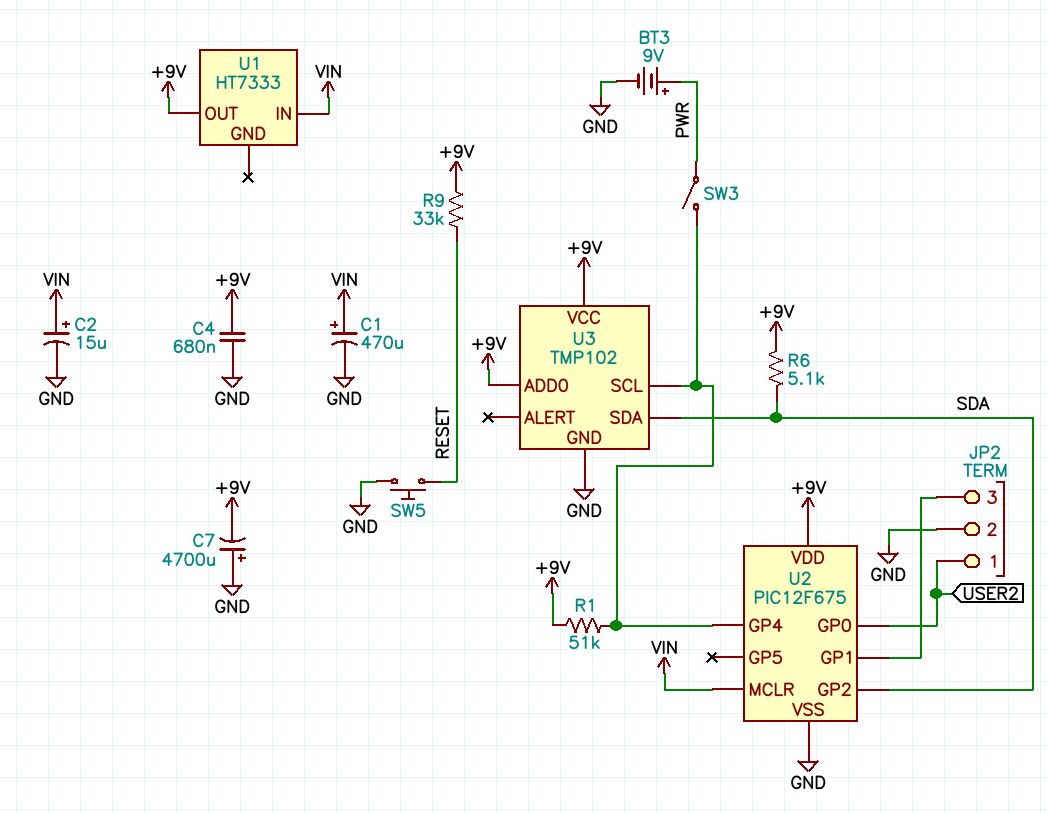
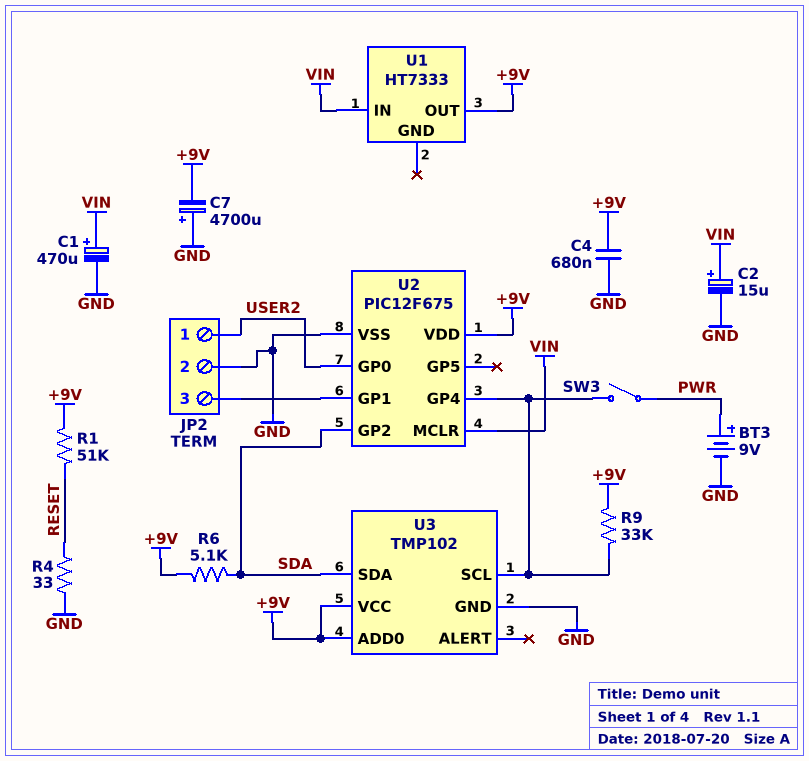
R1: 51k (+9V, U2/GP4) -> 51k (+9V, RESET)
R4: none -> 33 (GND, RESET)
R9: 33k (+9V, RESET) -> 33k (+9V, U2/GP4)
SW5: button (GND, RESET) -> none

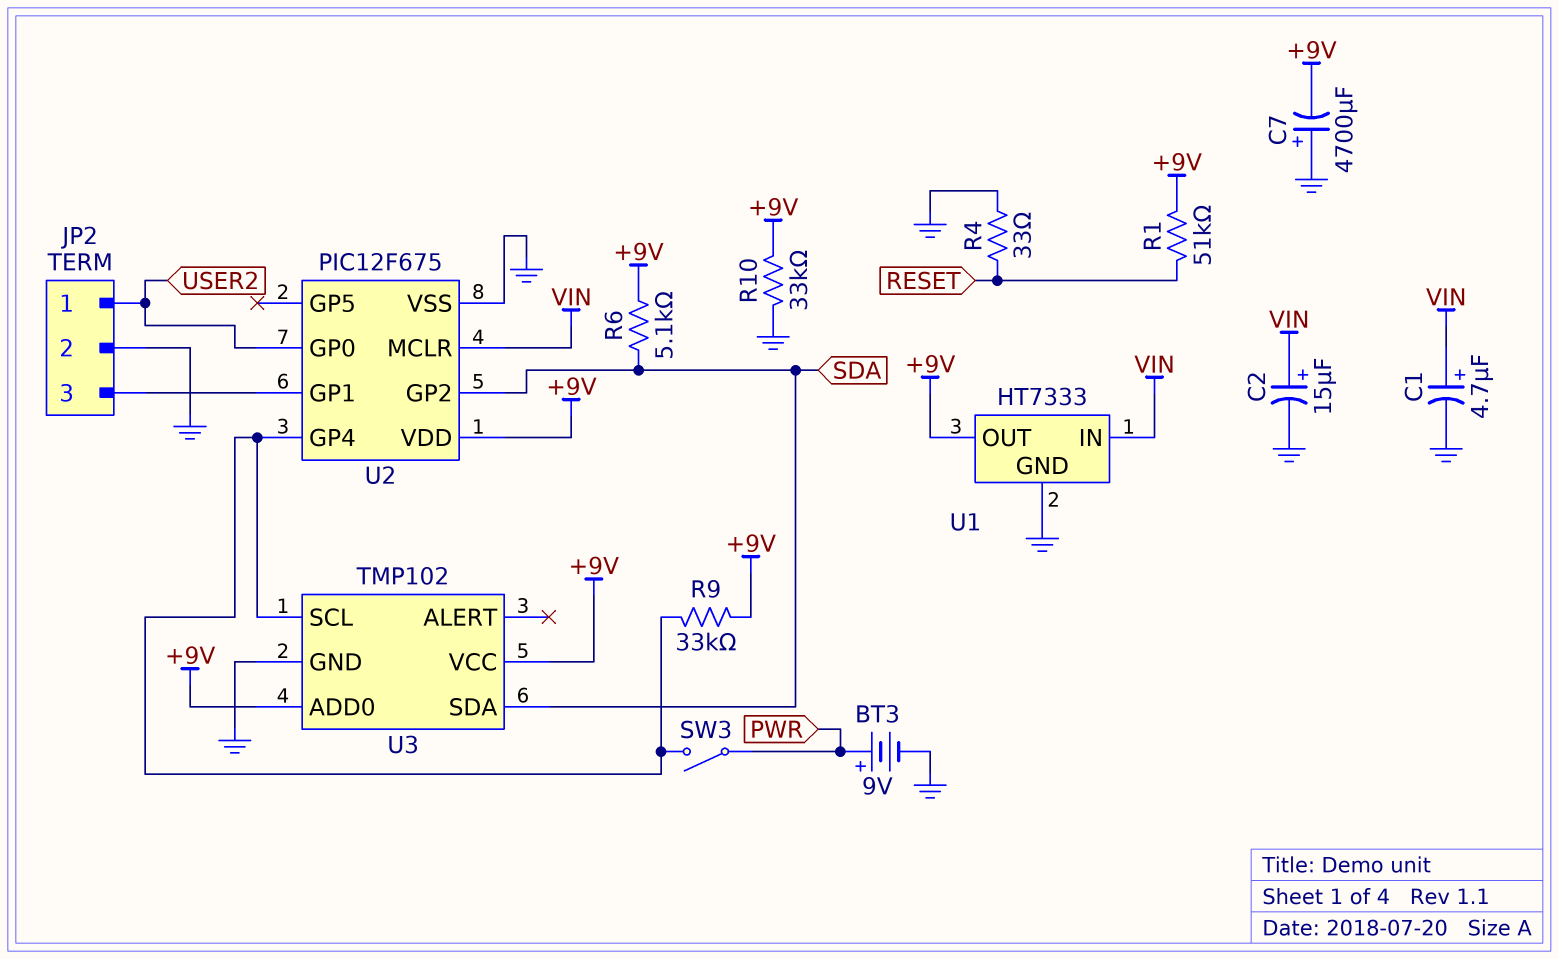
C1: 470uF (plus VIN, minus GND) -> 4.7uF (plus VIN, minus GND)
C4: 680nF (+9V, GND) -> none
R10: none -> 33k (+9V, GND)
U1 pin GND: none -> GND

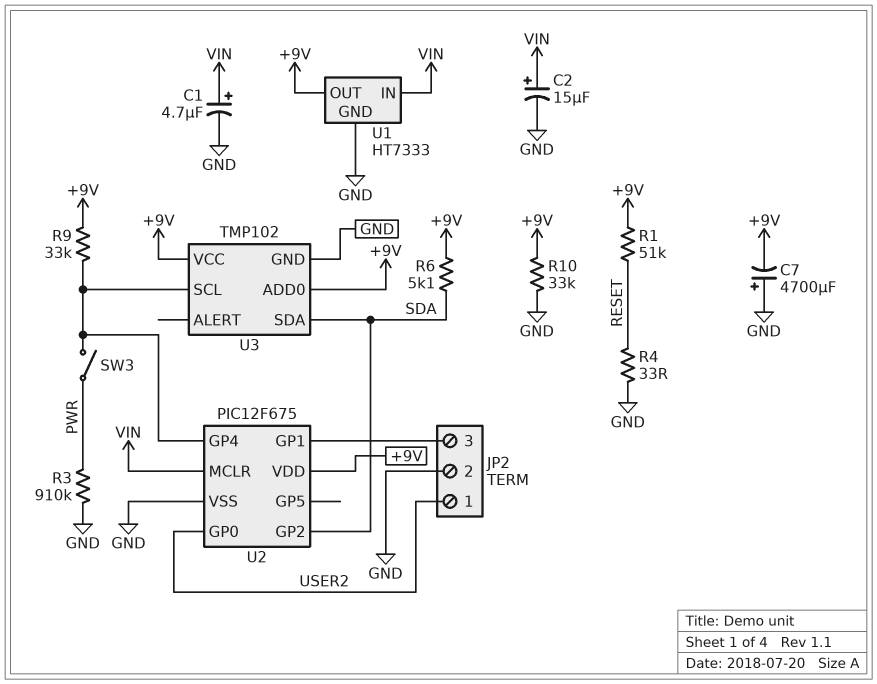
BT3: 9V (plus PWR, minus GND) -> none
R3: none -> 910k (GND, PWR)

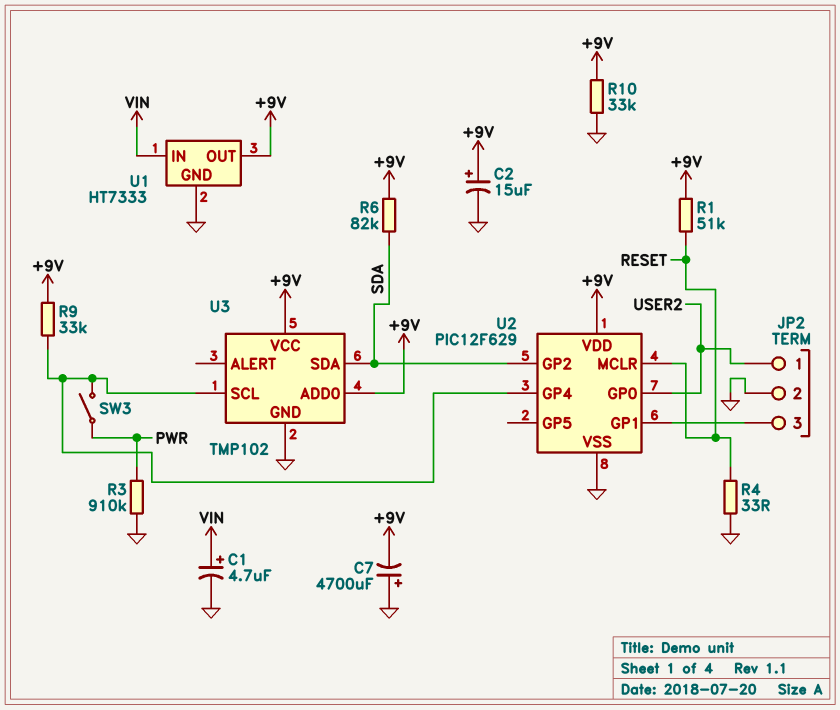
C2: 15uF (plus VIN, minus GND) -> 15uF (plus +9V, minus GND)
R6: 5.1k (+9V, SDA) -> 82k (+9V, SDA)
U2: PIC12F675 -> PIC12F629
U2 pin MCLR: VIN -> RESET

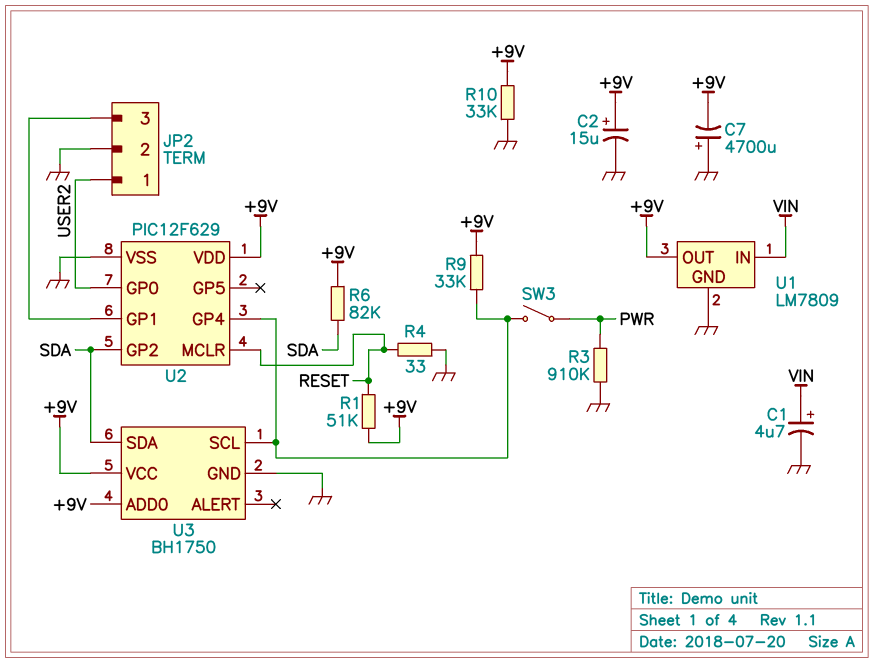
U1: HT7333 -> LM7809
U3: TMP102 -> BH1750

